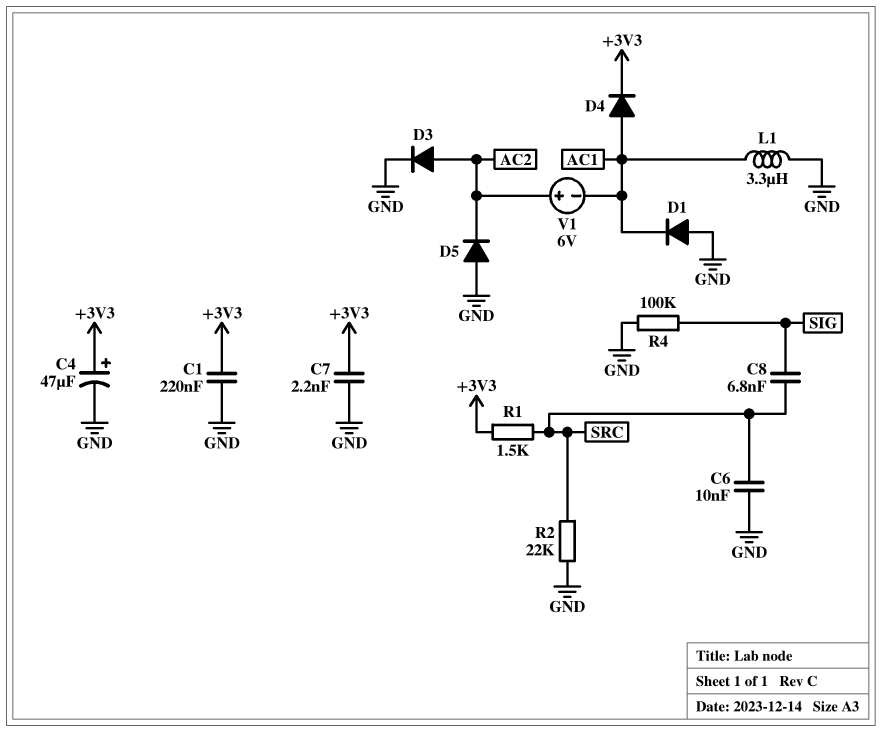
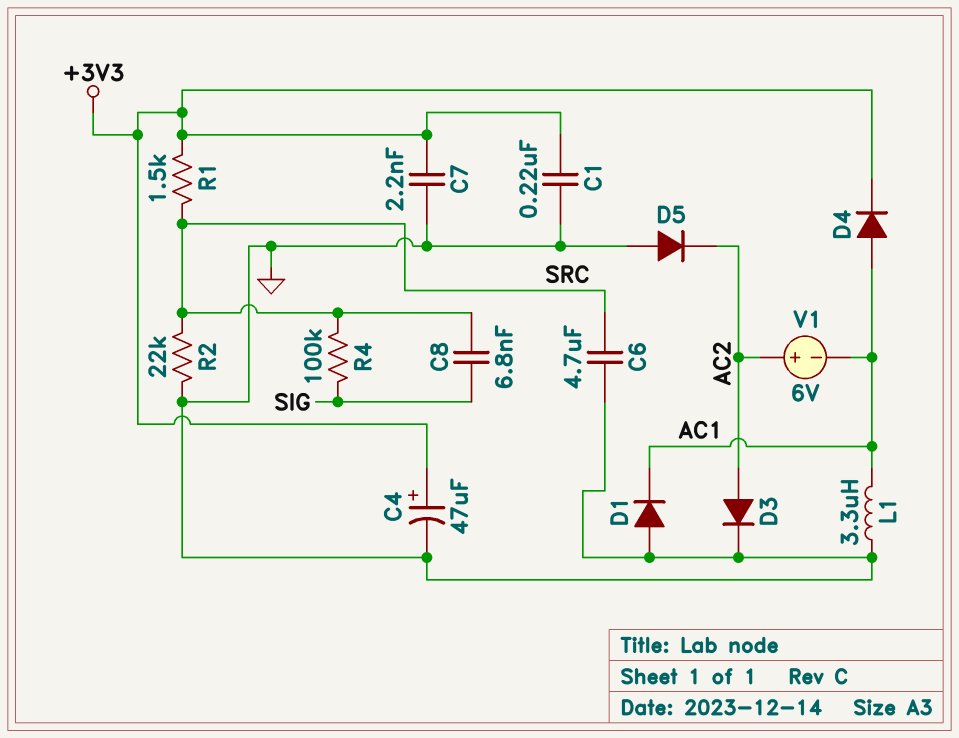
C6: 10nF (GND, SRC) -> 4.7uF (GND, SRC)
R4: 100k (GND, SIG) -> 100k (SIG, SRC)

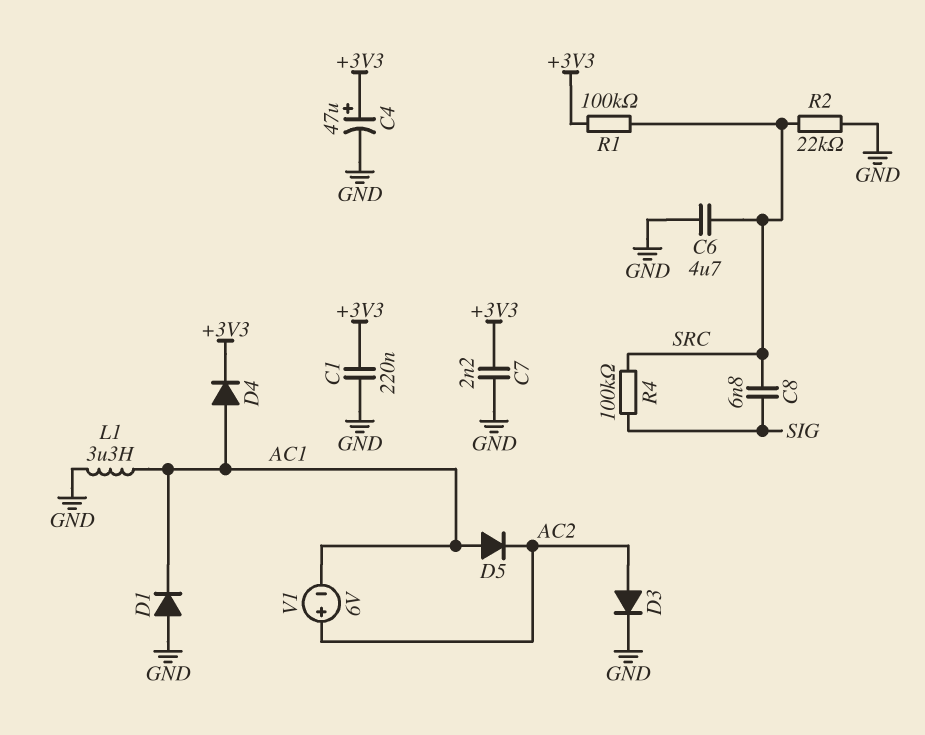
D5: diode (A GND, K AC2) -> diode (A AC1, K AC2)
R1: 1.5k (+3V3, SRC) -> 100k (+3V3, SRC)

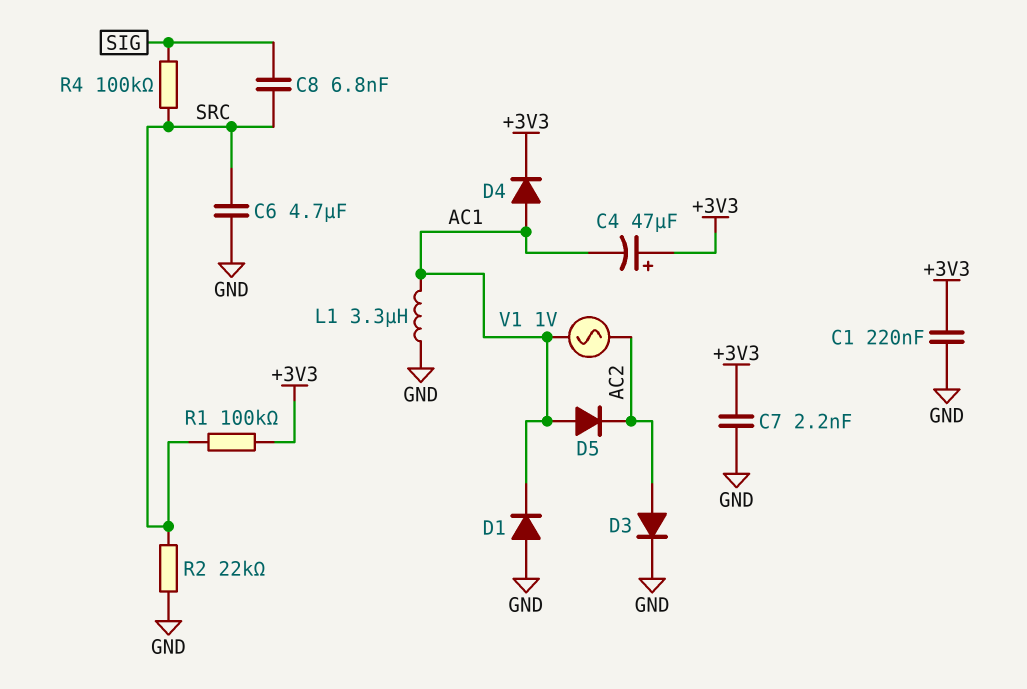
C4: 47uF (plus +3V3, minus GND) -> 47uF (plus +3V3, minus AC1)
V1: 6V (plus AC2, minus AC1) -> AC 1V (AC1, AC2)

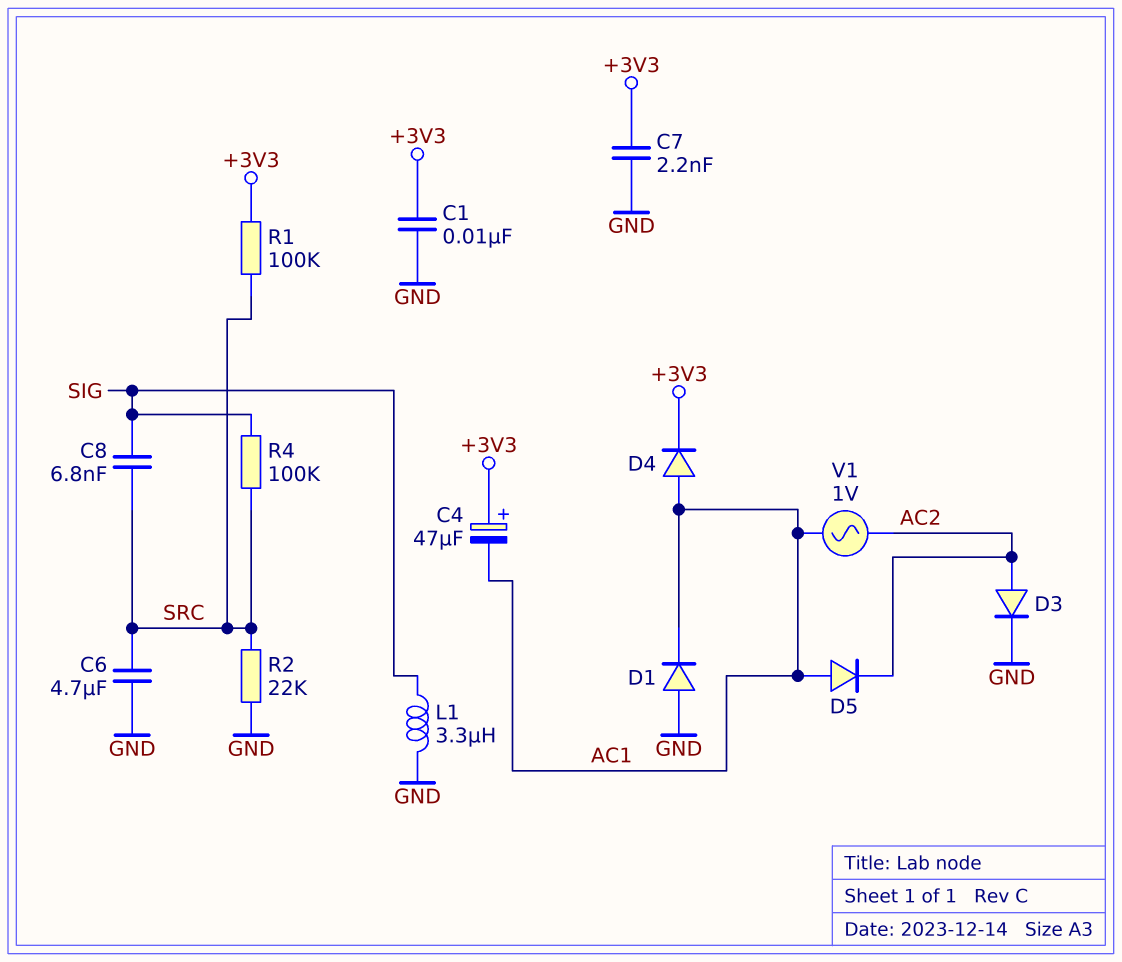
C1: 220nF (+3V3, GND) -> 10nF (+3V3, GND)
L1: 3.3uH (AC1, GND) -> 3.3uH (GND, SIG)

